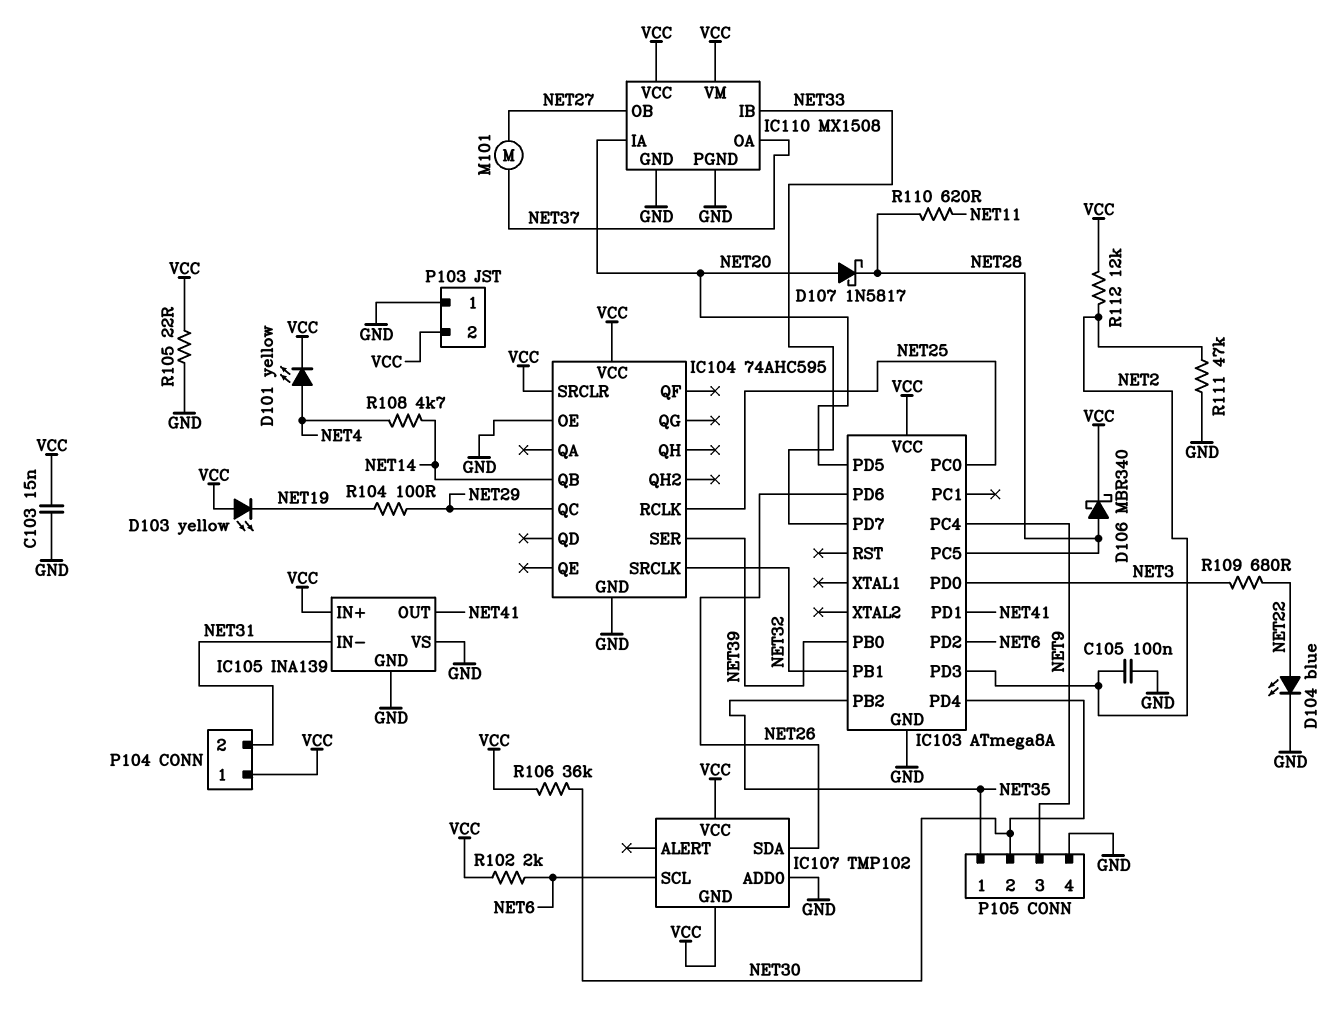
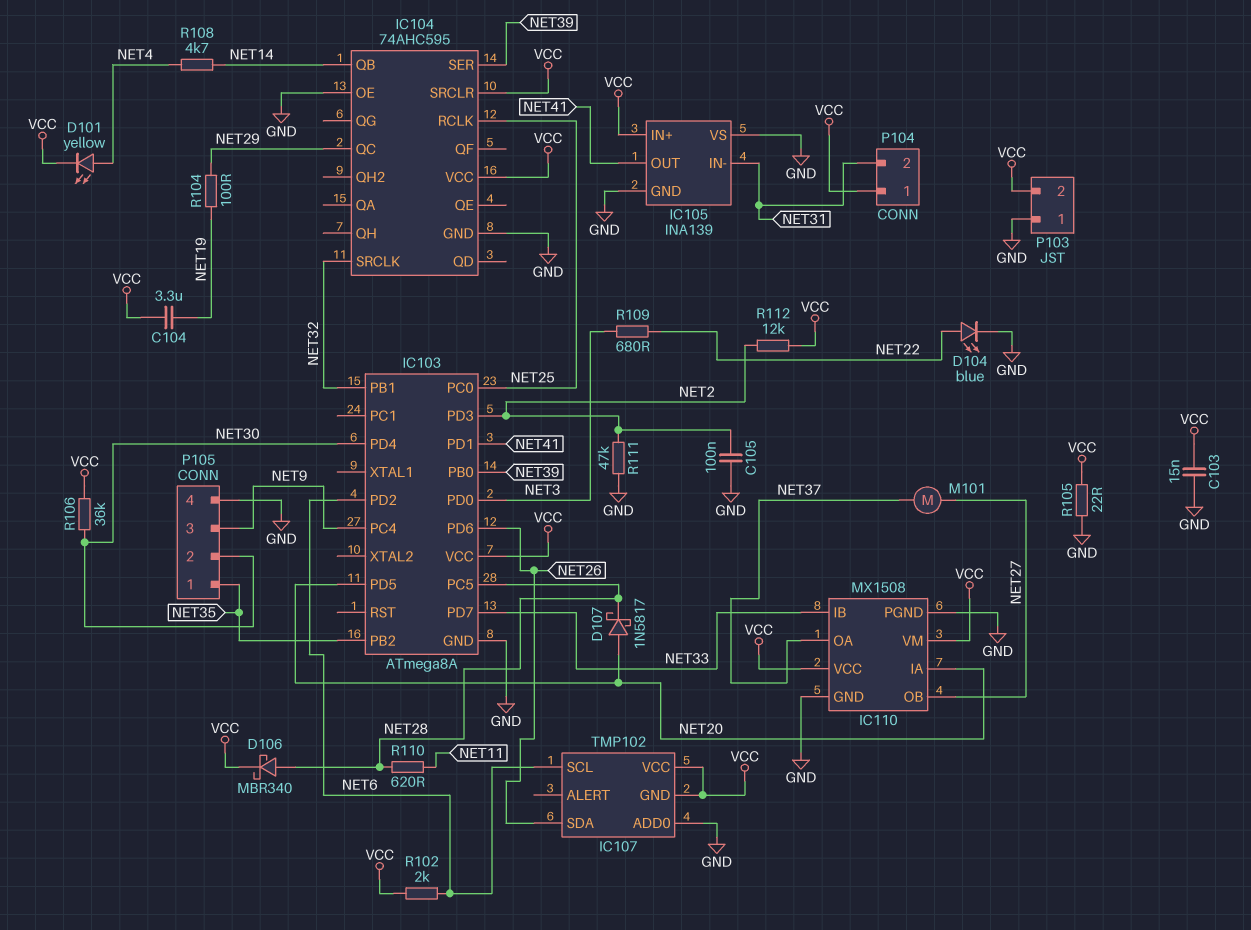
C104: none -> 3.3uF (NET19, VCC)
D103: LED yellow (A VCC, K NET19) -> none

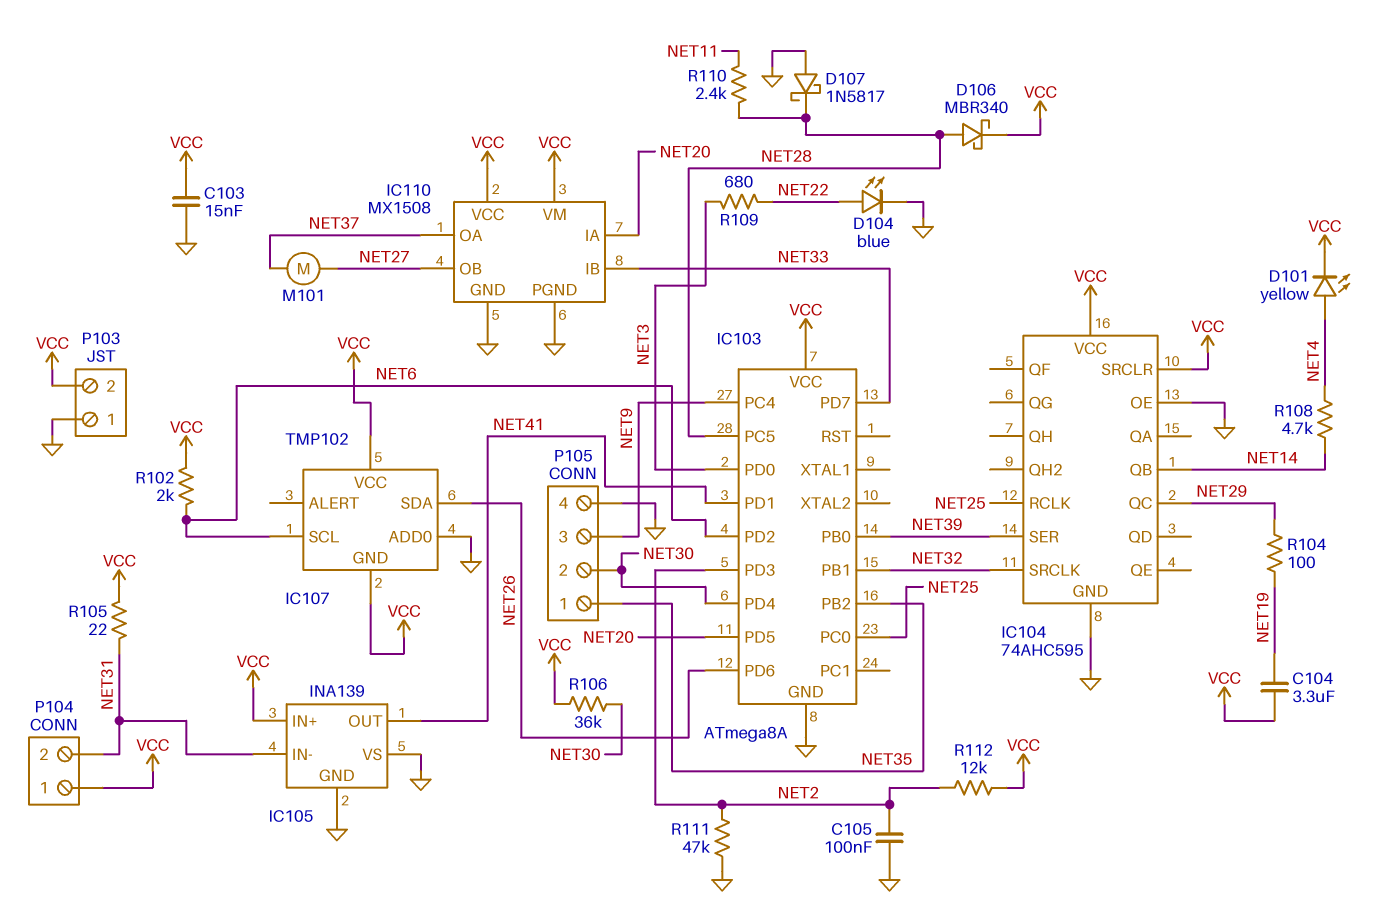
D107: schottky 1N5817 (A NET20, K NET28) -> schottky 1N5817 (A GND, K NET28)
R105: 22 (GND, VCC) -> 22 (NET31, VCC)
R110: 620 (NET11, NET28) -> 2.4k (NET11, NET28)

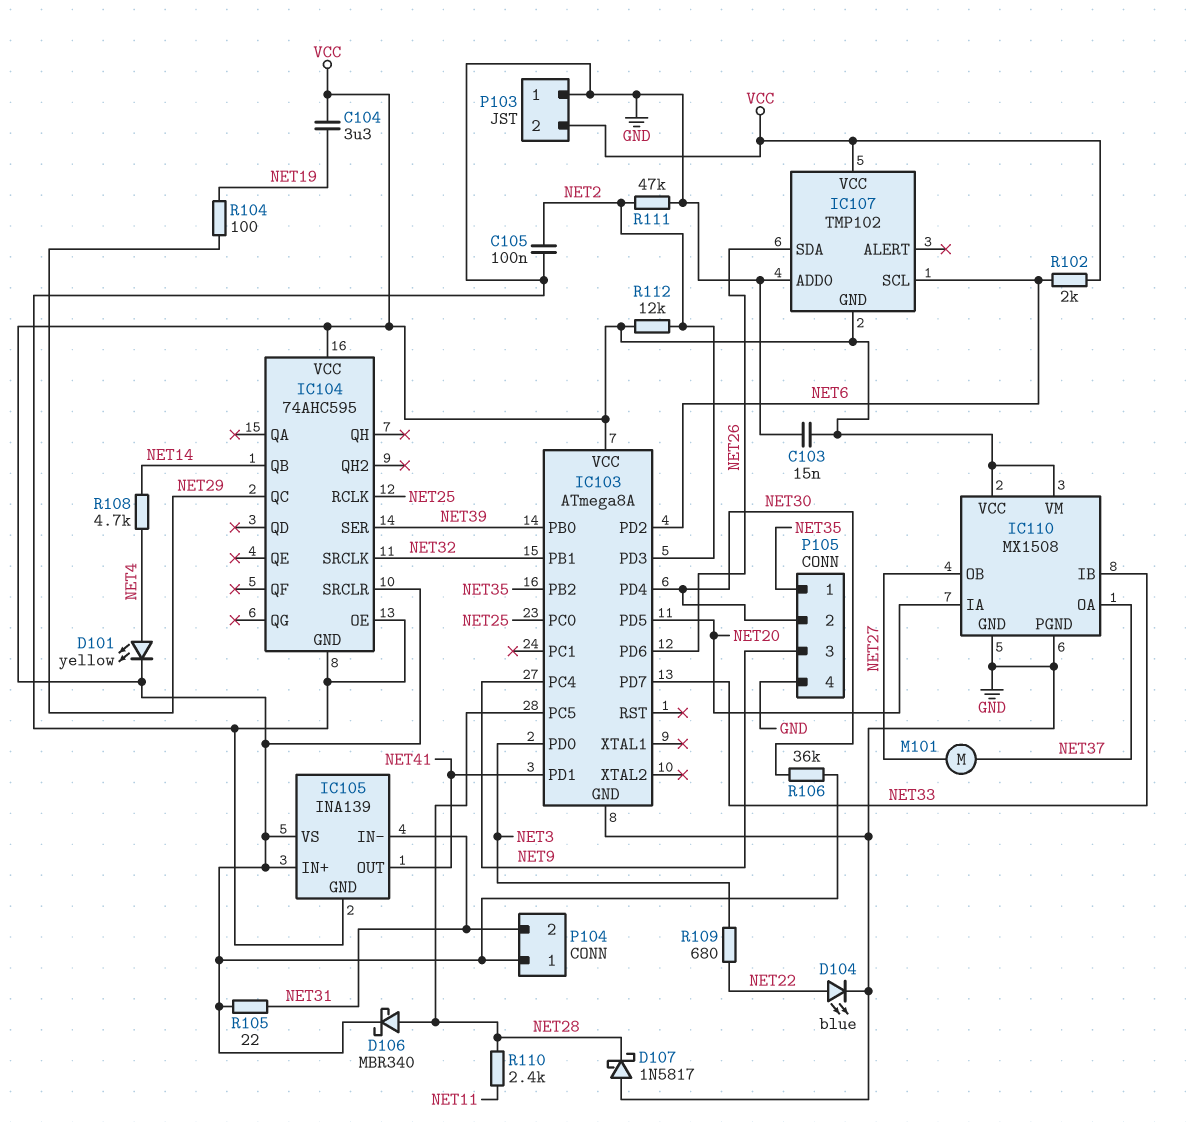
IC105 pin VS: GND -> VCC

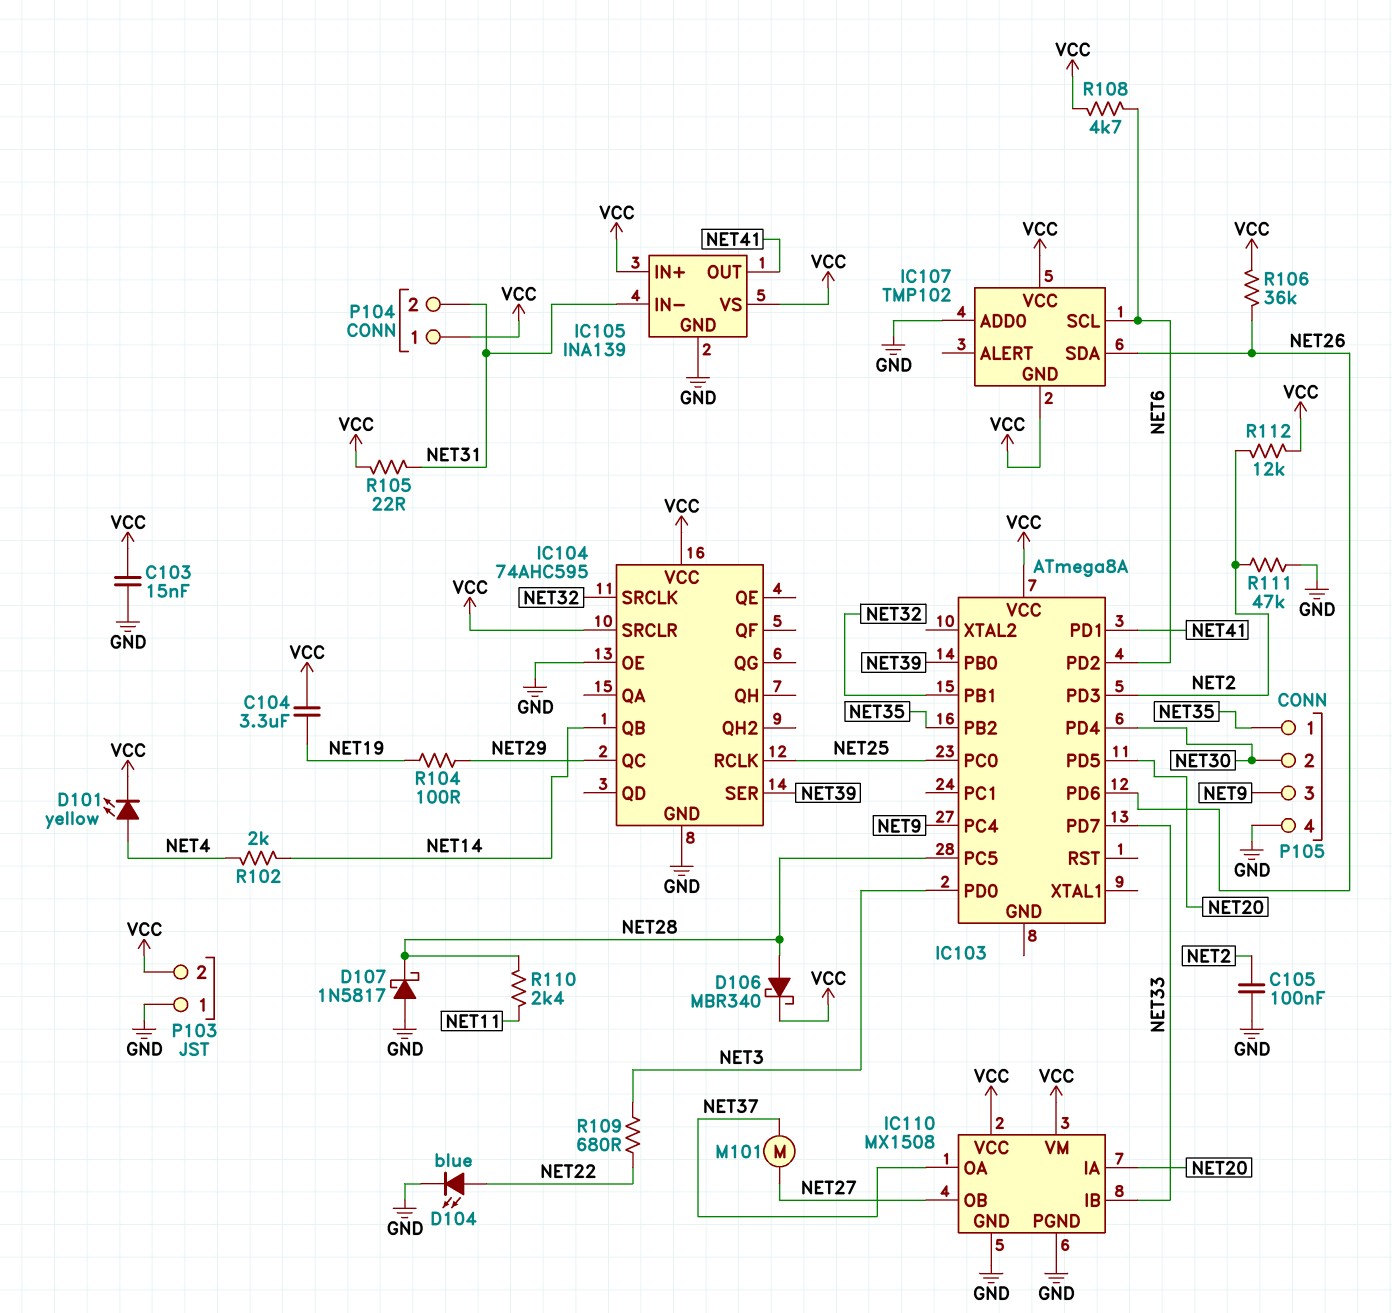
IC103 pin GND: GND -> none
R102: 2k (NET6, VCC) -> 2k (NET4, NET14)
R106: 36k (NET30, VCC) -> 36k (NET26, VCC)
R108: 4.7k (NET4, NET14) -> 4.7k (NET6, VCC)

